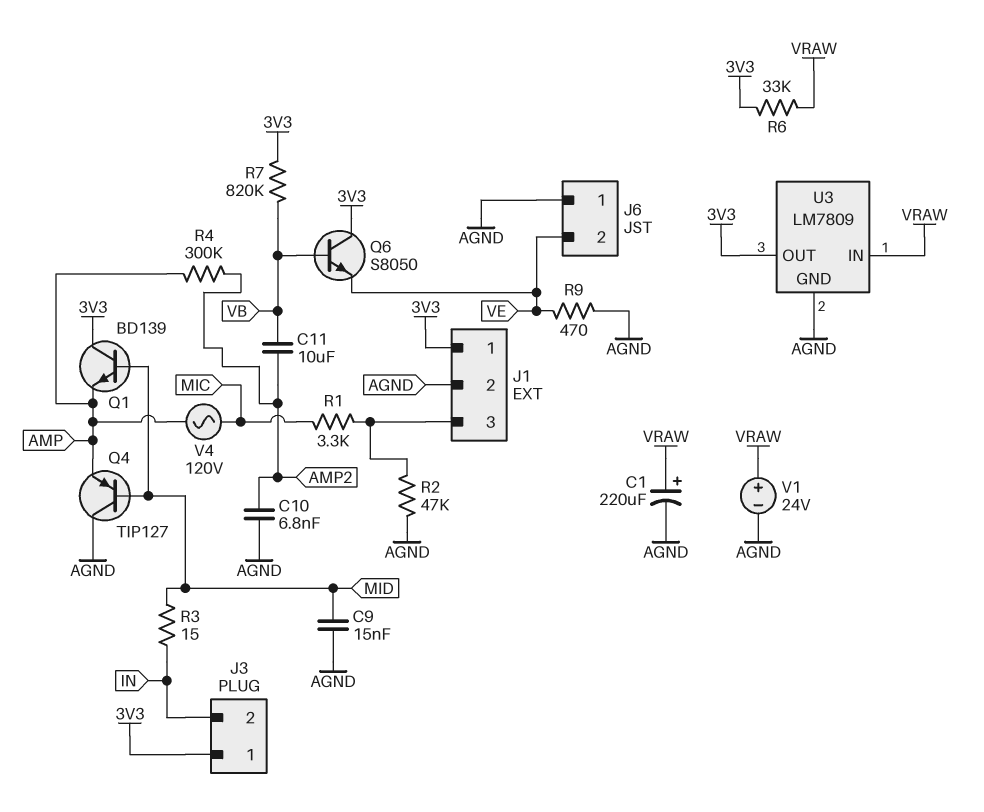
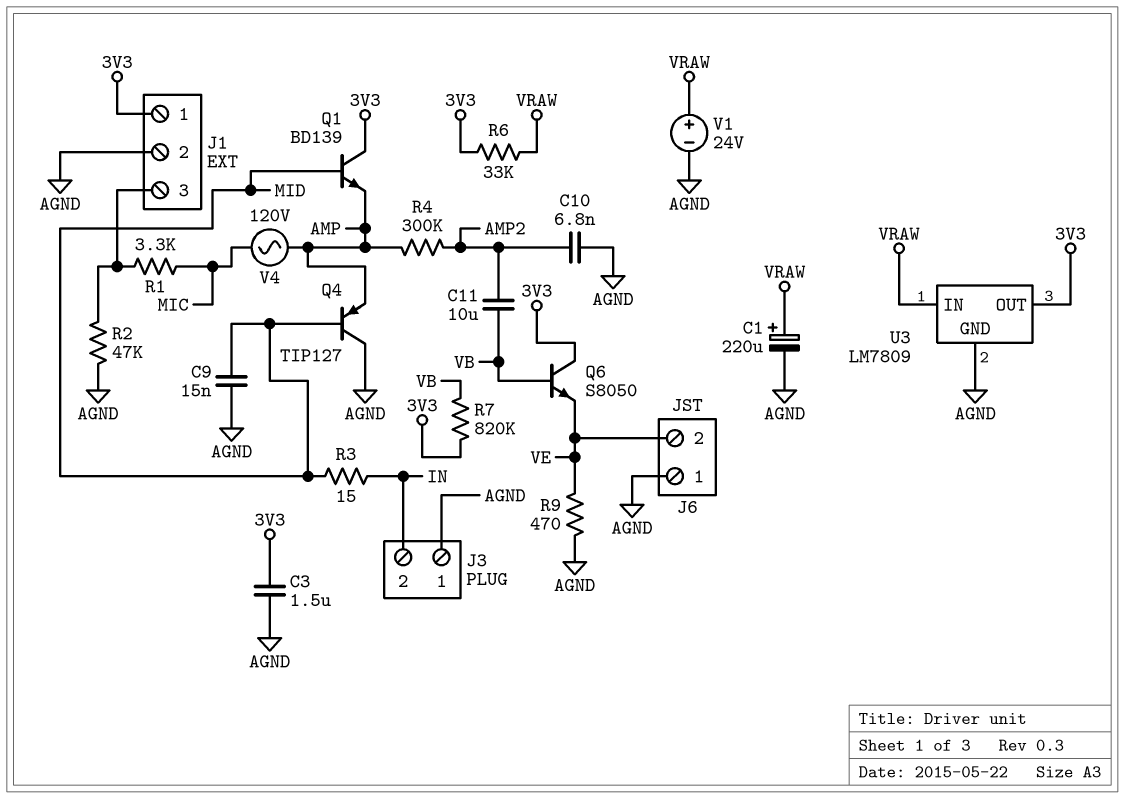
C3: none -> 1.5uF (3V3, AGND)
J3 pin 1: 3V3 -> AGND

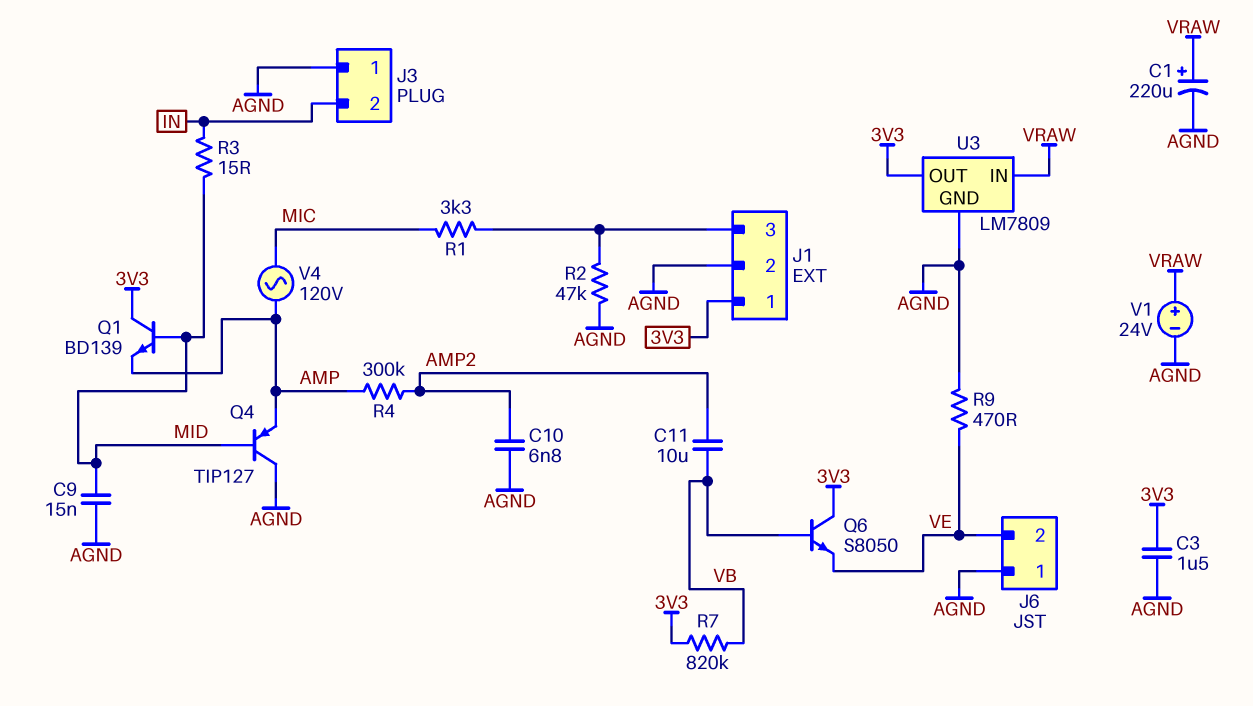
R6: 33k (3V3, VRAW) -> none

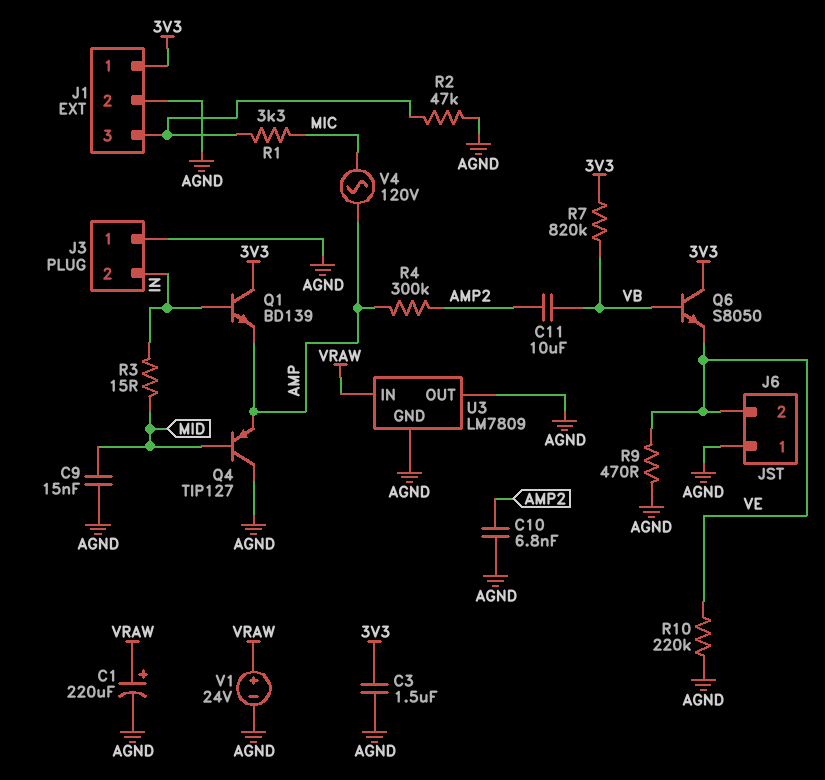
Q1: NPN BD139 (B MID, C 3V3, E AMP) -> NPN BD139 (B IN, C 3V3, E AMP)
R10: none -> 220k (AGND, VE)
U3 pin OUT: 3V3 -> AGND

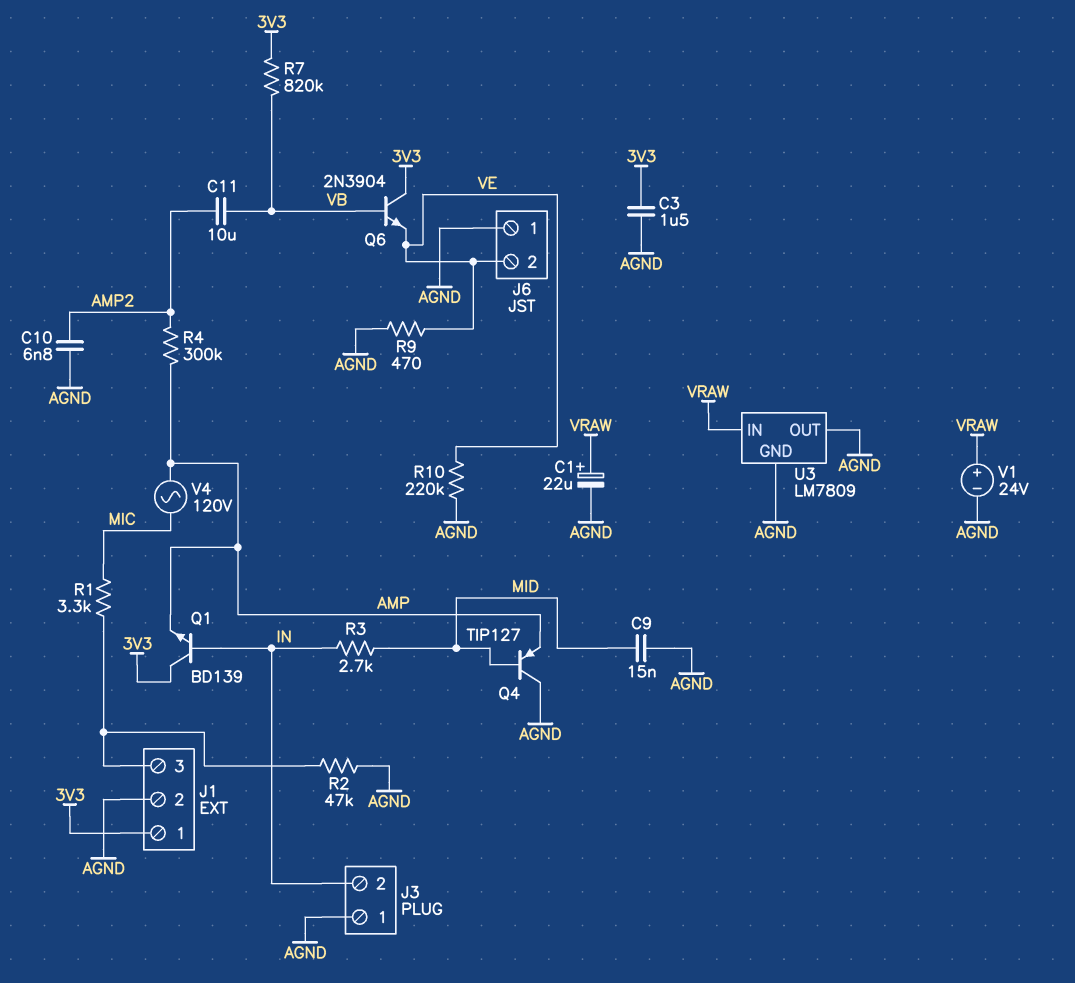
C1: 220uF (plus VRAW, minus AGND) -> 22uF (plus VRAW, minus AGND)
Q6: NPN S8050 (B VB, C 3V3, E VE) -> NPN 2N3904 (B VB, C 3V3, E VE)
R3: 15 (IN, MID) -> 2.7k (IN, MID)

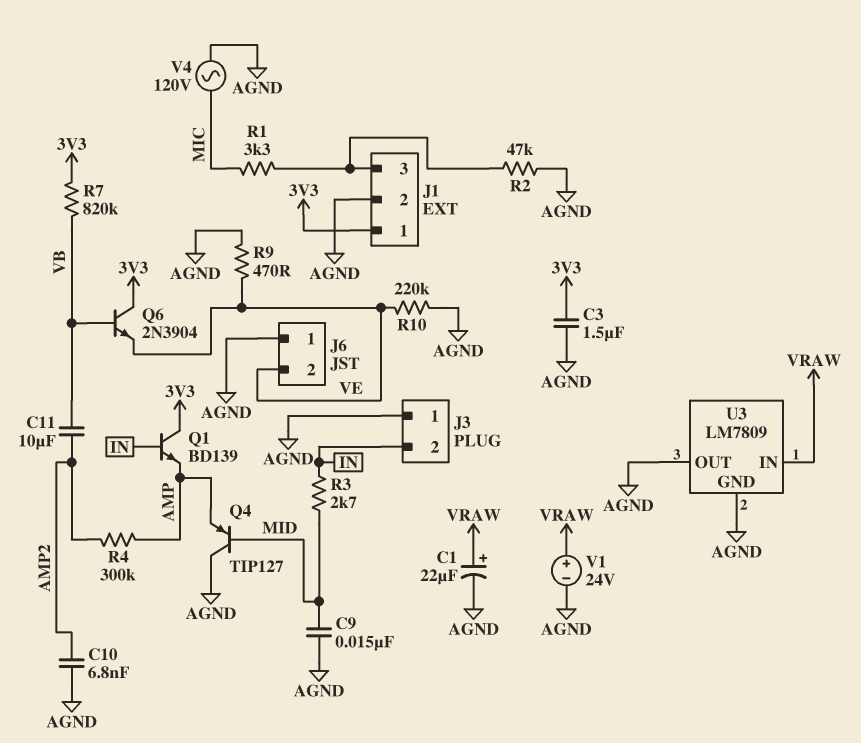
V4: AC 120V (AMP, MIC) -> AC 120V (AGND, MIC)

